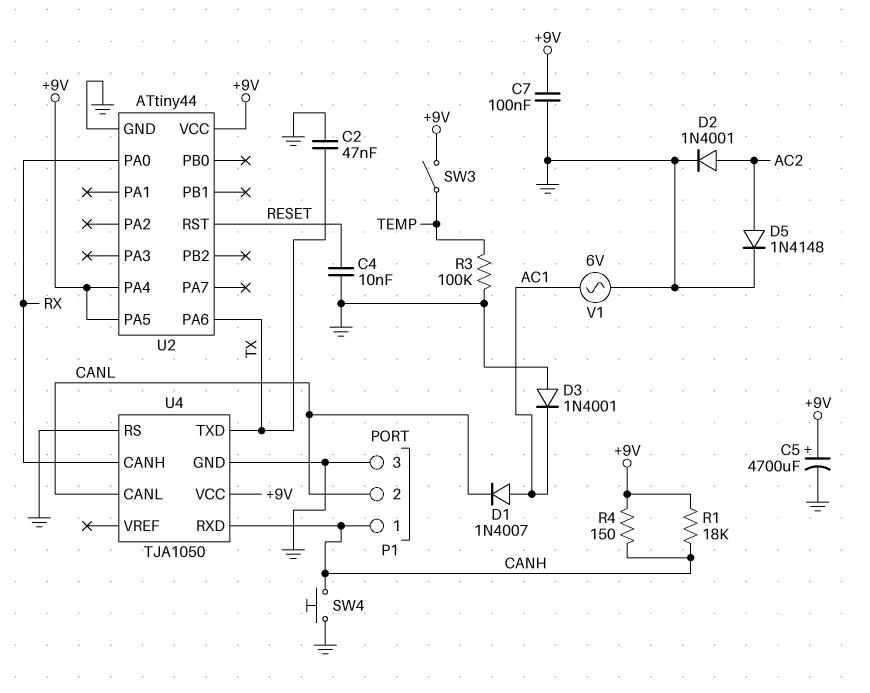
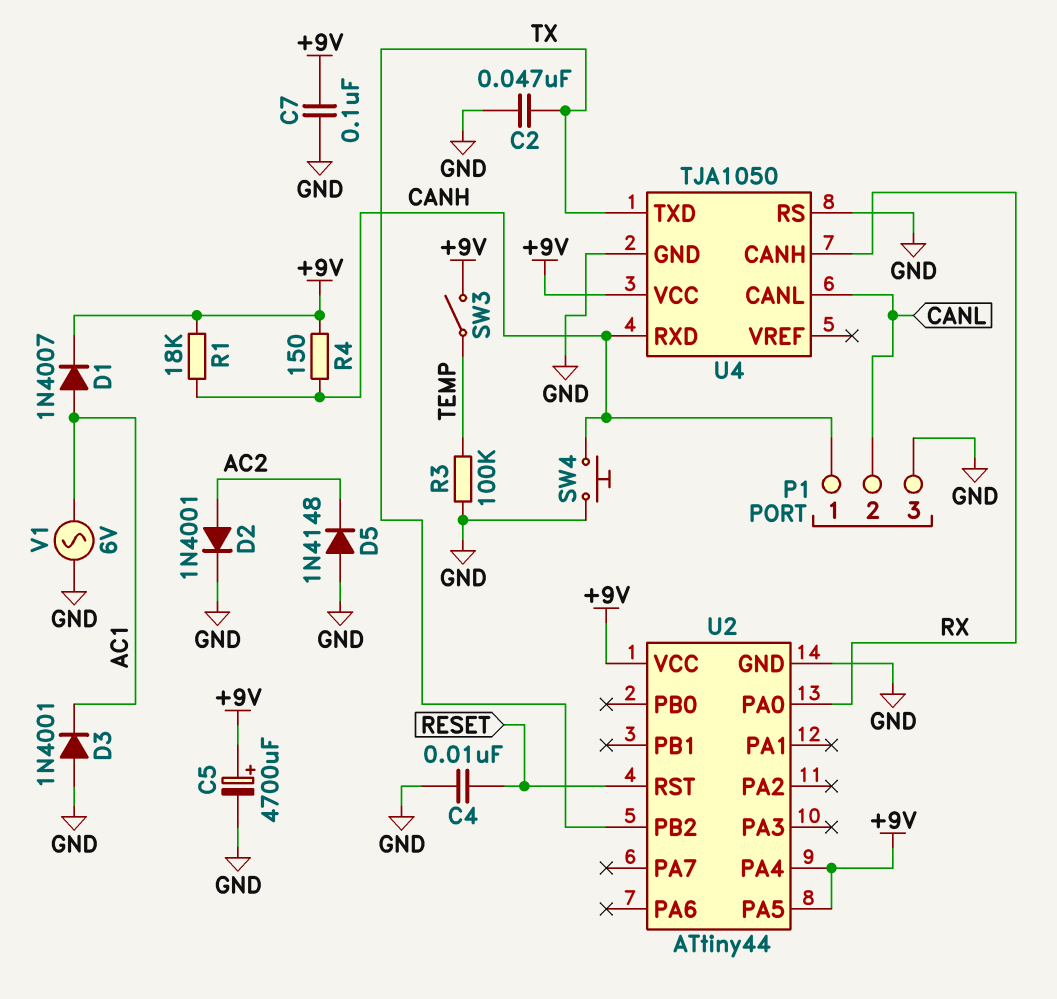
D1: diode 1N4007 (A AC1, K CANL) -> diode 1N4007 (A AC1, K +9V)
D5: diode 1N4148 (A AC2, K GND) -> diode 1N4148 (A GND, K AC2)
U2 pin PA6: TX -> none
U2 pin PB2: none -> TX

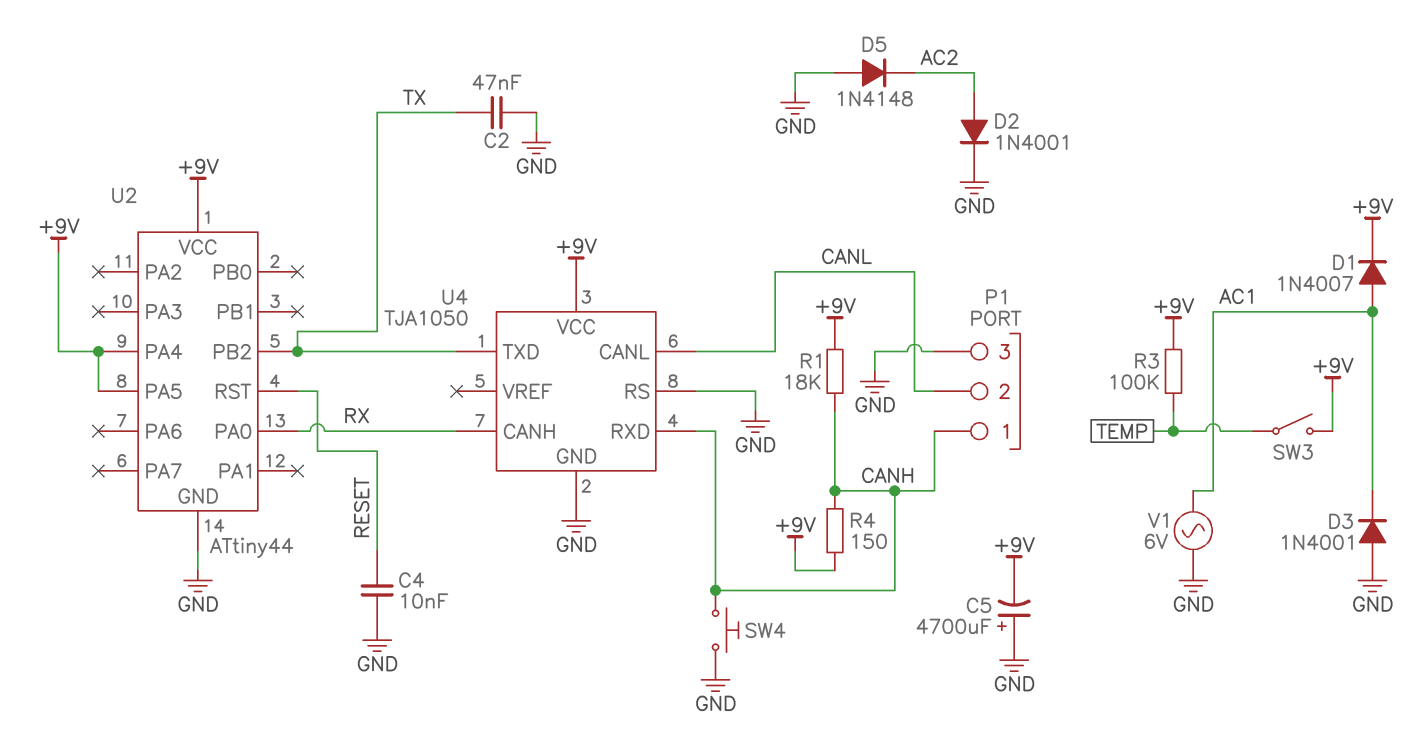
C5: 4700uF (plus +9V, minus GND) -> 4700uF (plus GND, minus +9V)
C7: 100nF (+9V, GND) -> none
R3: 100k (GND, TEMP) -> 100k (+9V, TEMP)

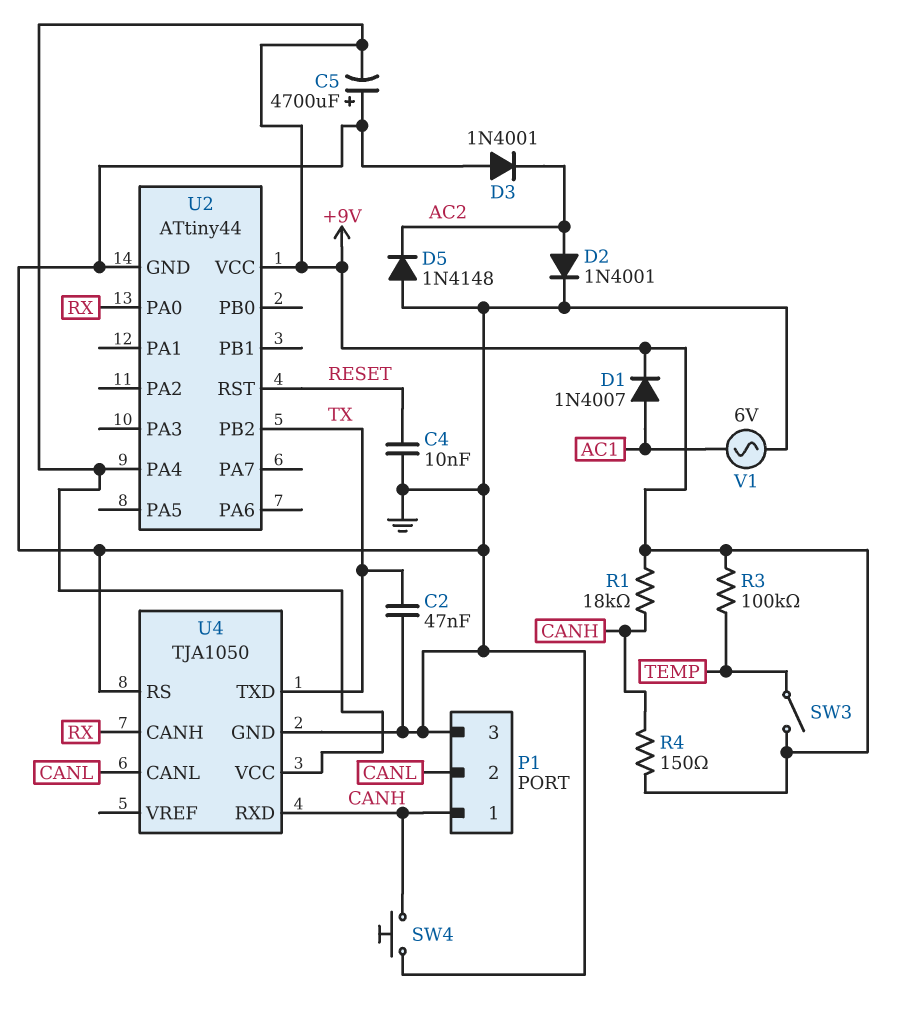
D3: diode 1N4001 (A GND, K AC1) -> diode 1N4001 (A GND, K AC2)
U2 pin PA5: +9V -> none

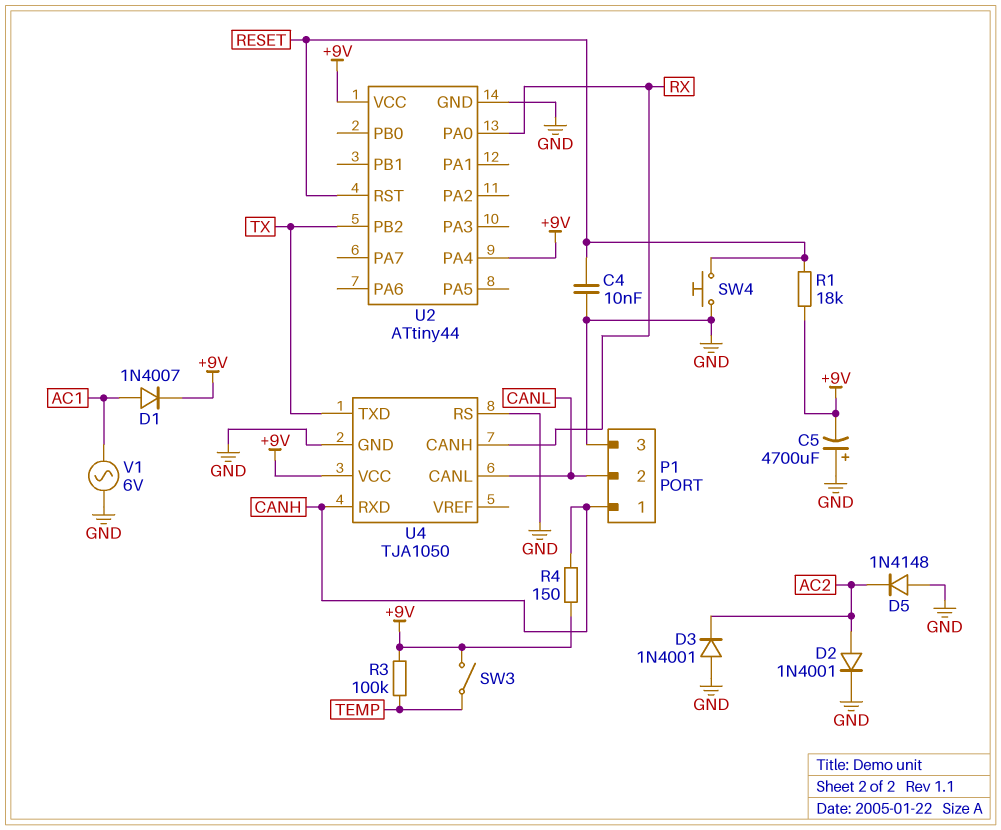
C2: 47nF (GND, TX) -> none
R1: 18k (+9V, CANH) -> 18k (+9V, RESET)
SW4: button (CANH, GND) -> button (GND, RESET)

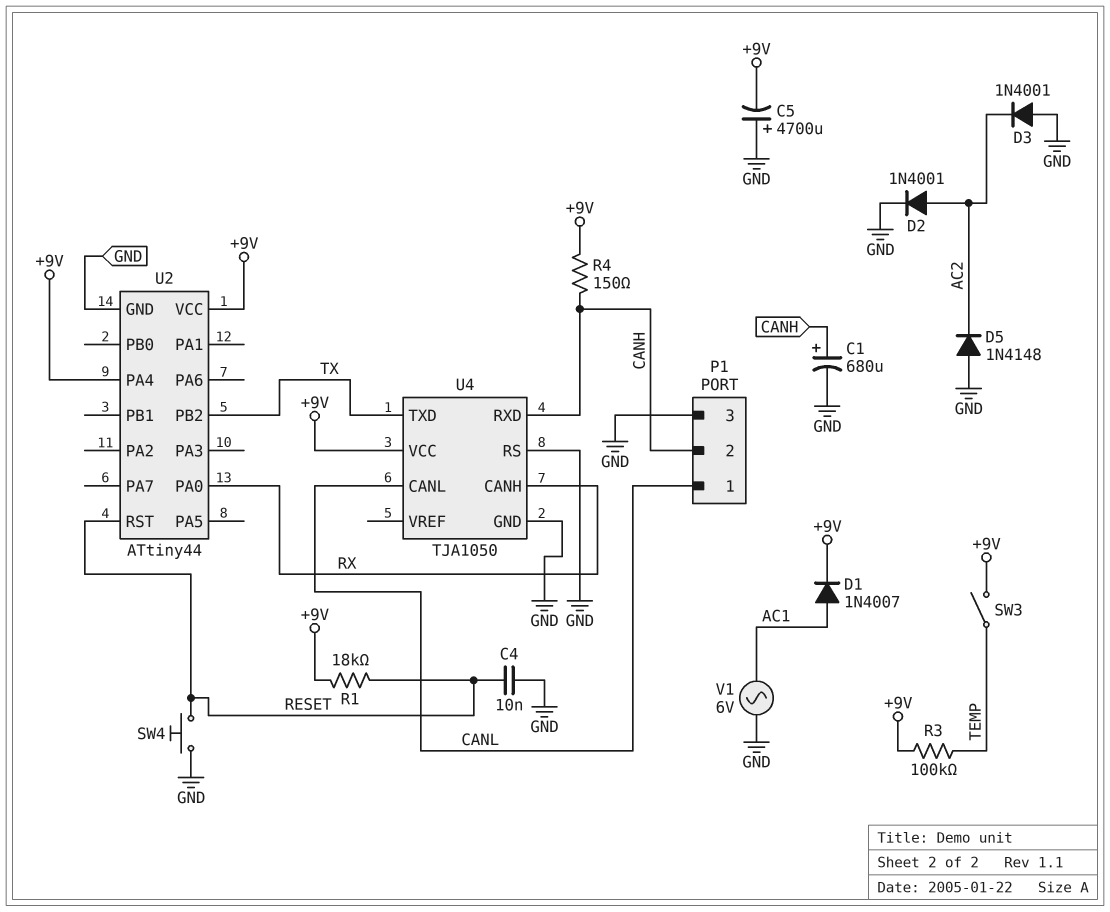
C1: none -> 680uF (plus CANH, minus GND)
P1 pin 1: CANH -> CANL
P1 pin 2: CANL -> CANH

